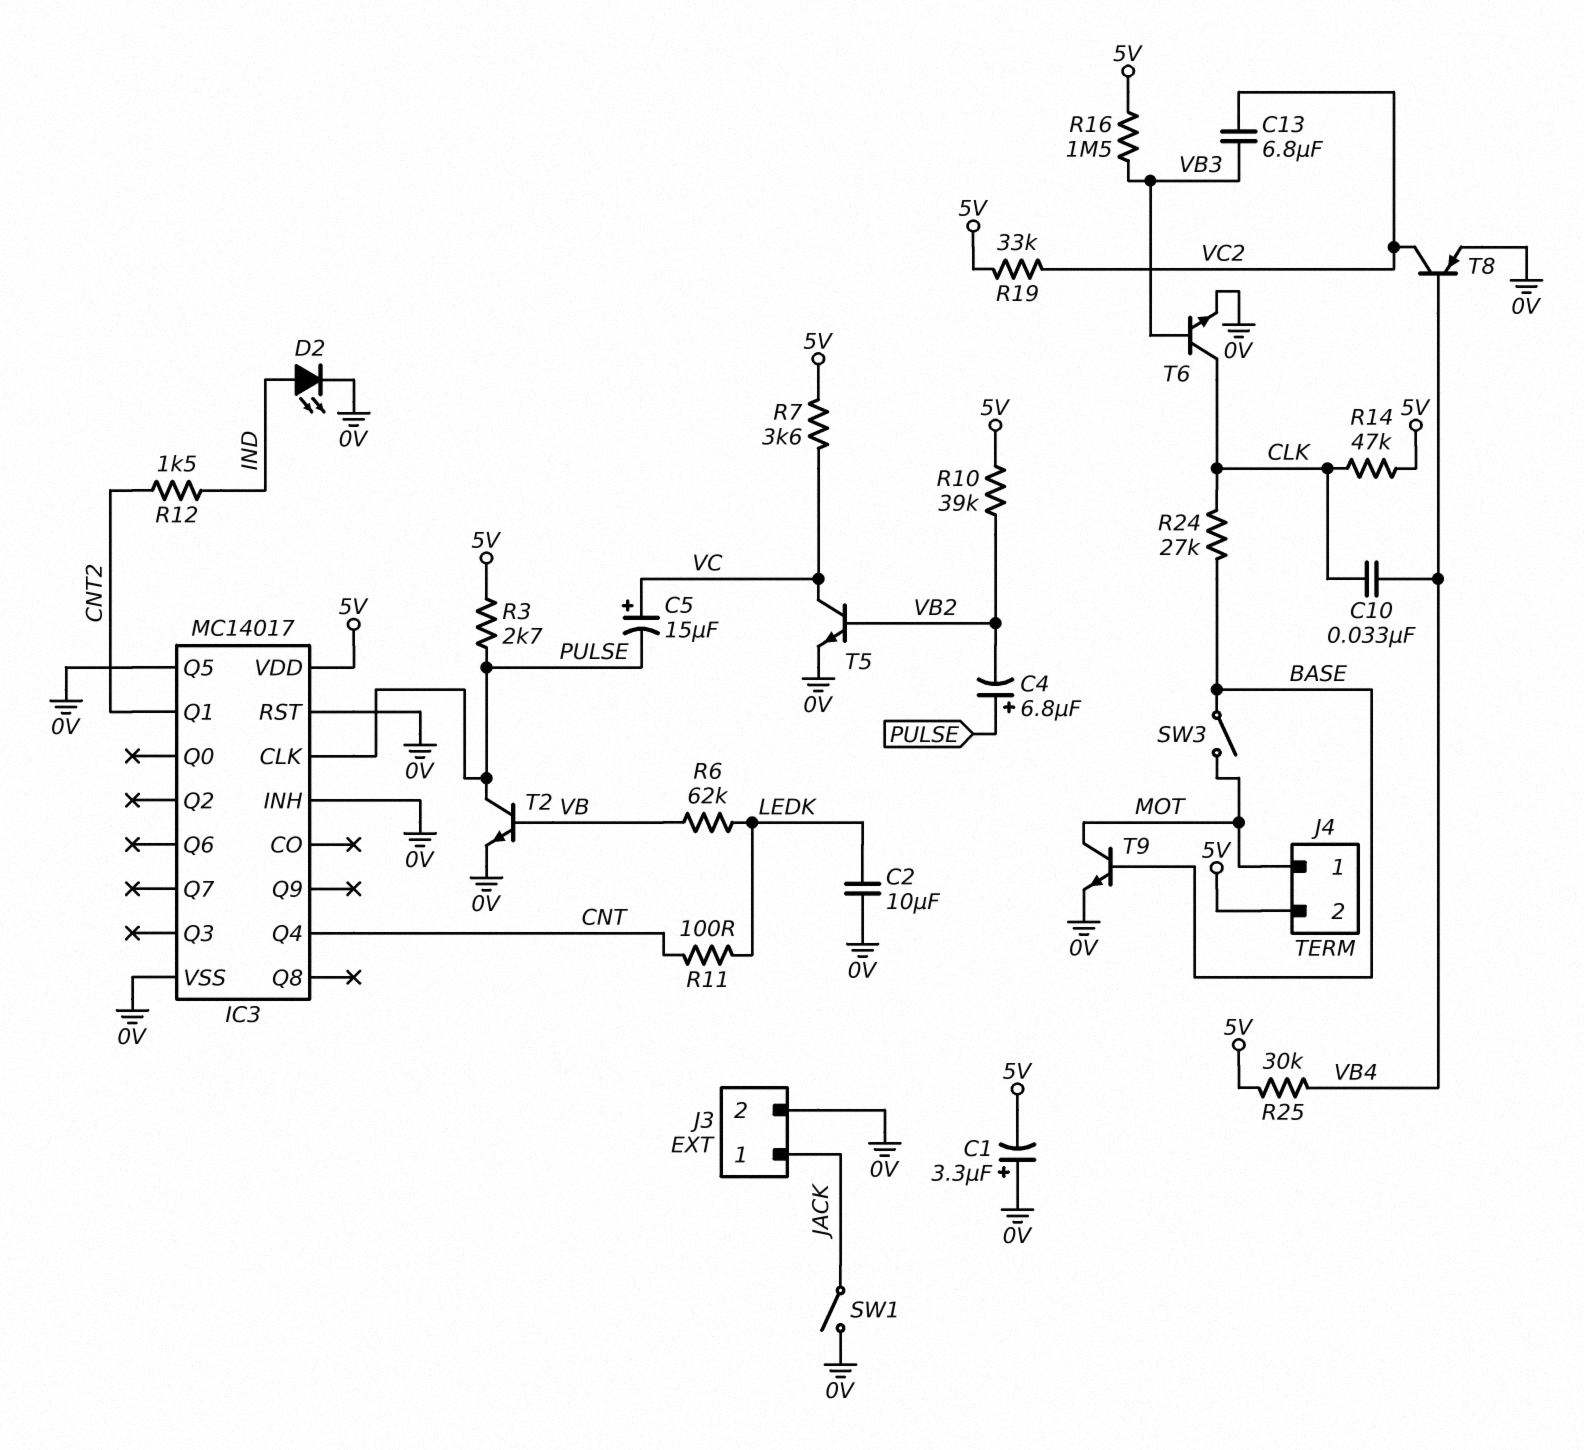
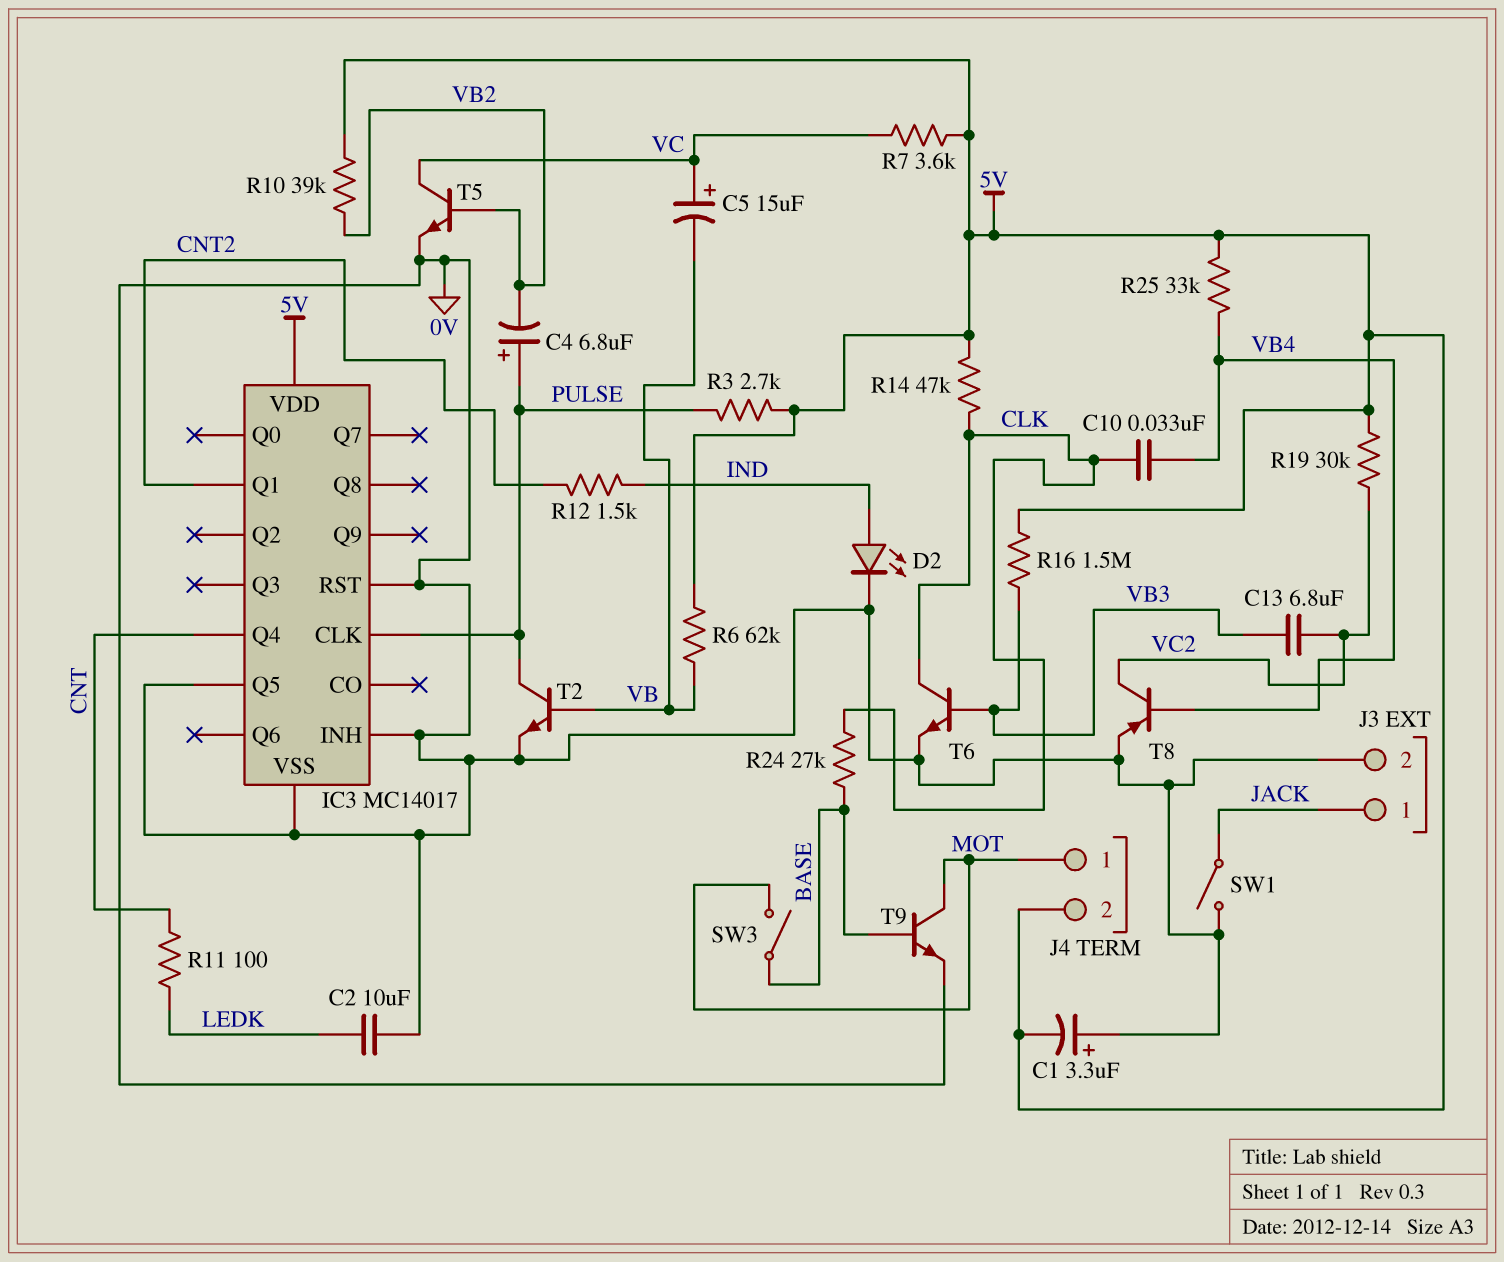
C5: 15uF (plus VC, minus PULSE) -> 15uF (plus VC, minus VB)
R6: 62k (LEDK, VB) -> 62k (5V, VB)
R19: 33k (5V, VC2) -> 30k (5V, VC2)
R25: 30k (5V, VB4) -> 33k (5V, VB4)

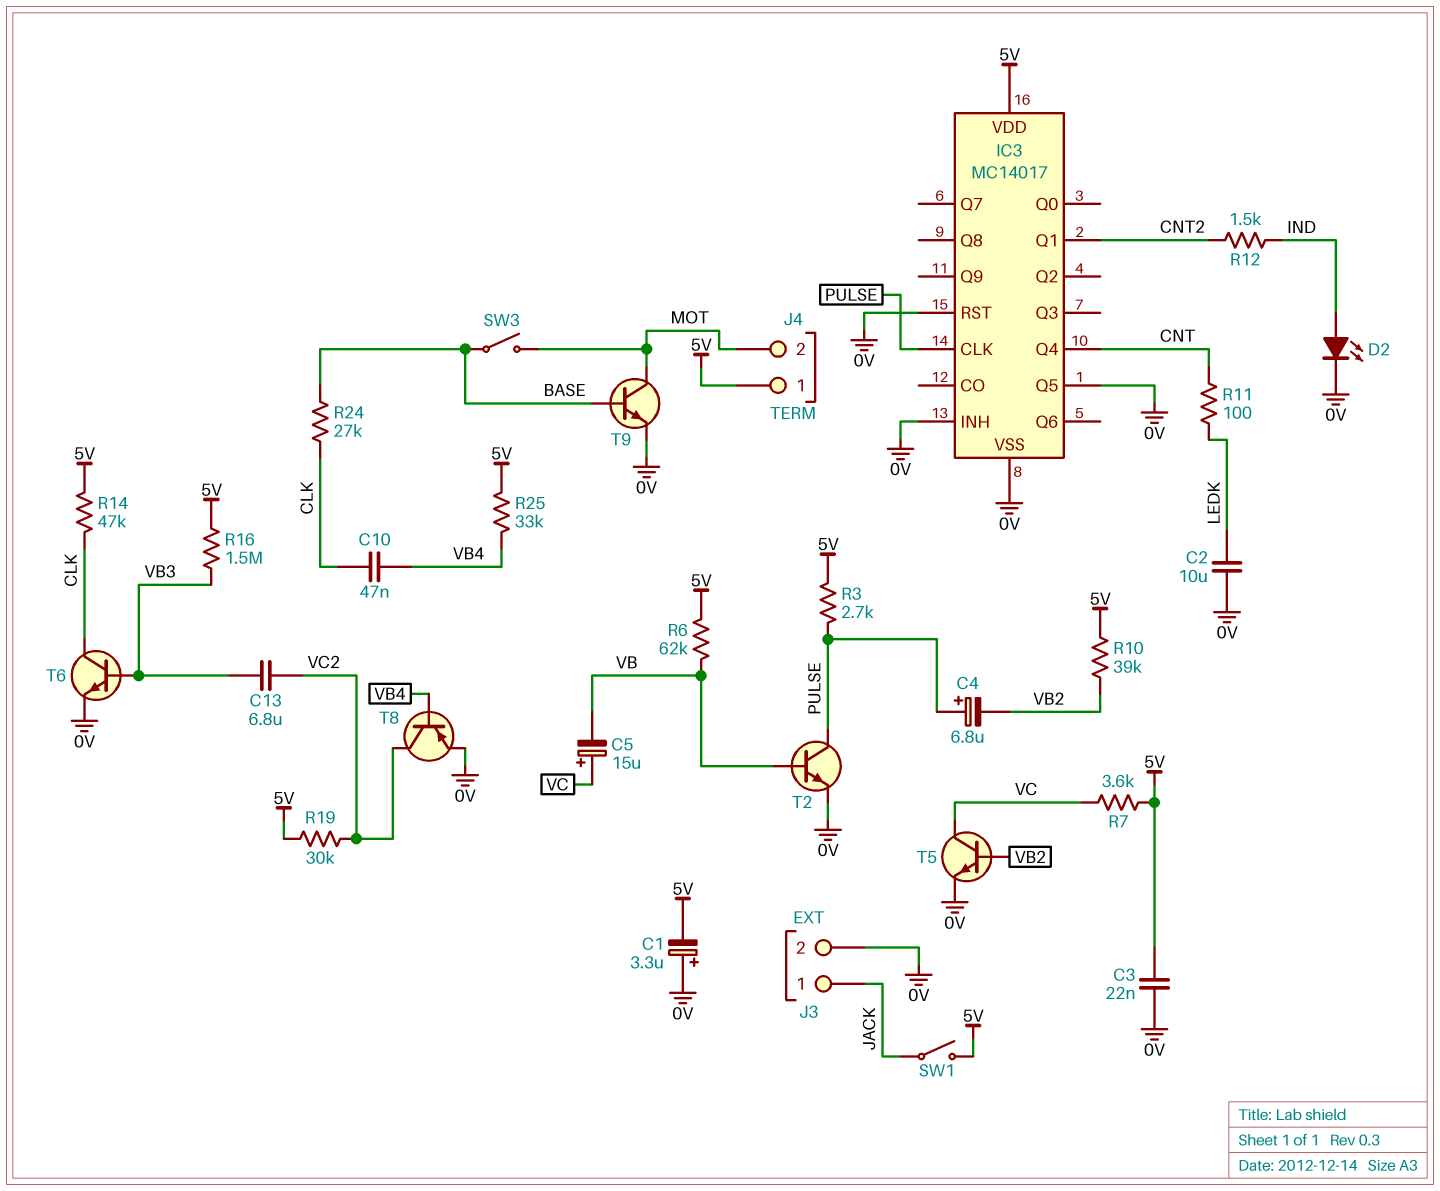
C3: none -> 22nF (0V, 5V)
C10: 33nF (CLK, VB4) -> 47nF (CLK, VB4)
J4 pin 1: MOT -> 5V
J4 pin 2: 5V -> MOT
SW1: switch (0V, JACK) -> switch (5V, JACK)

